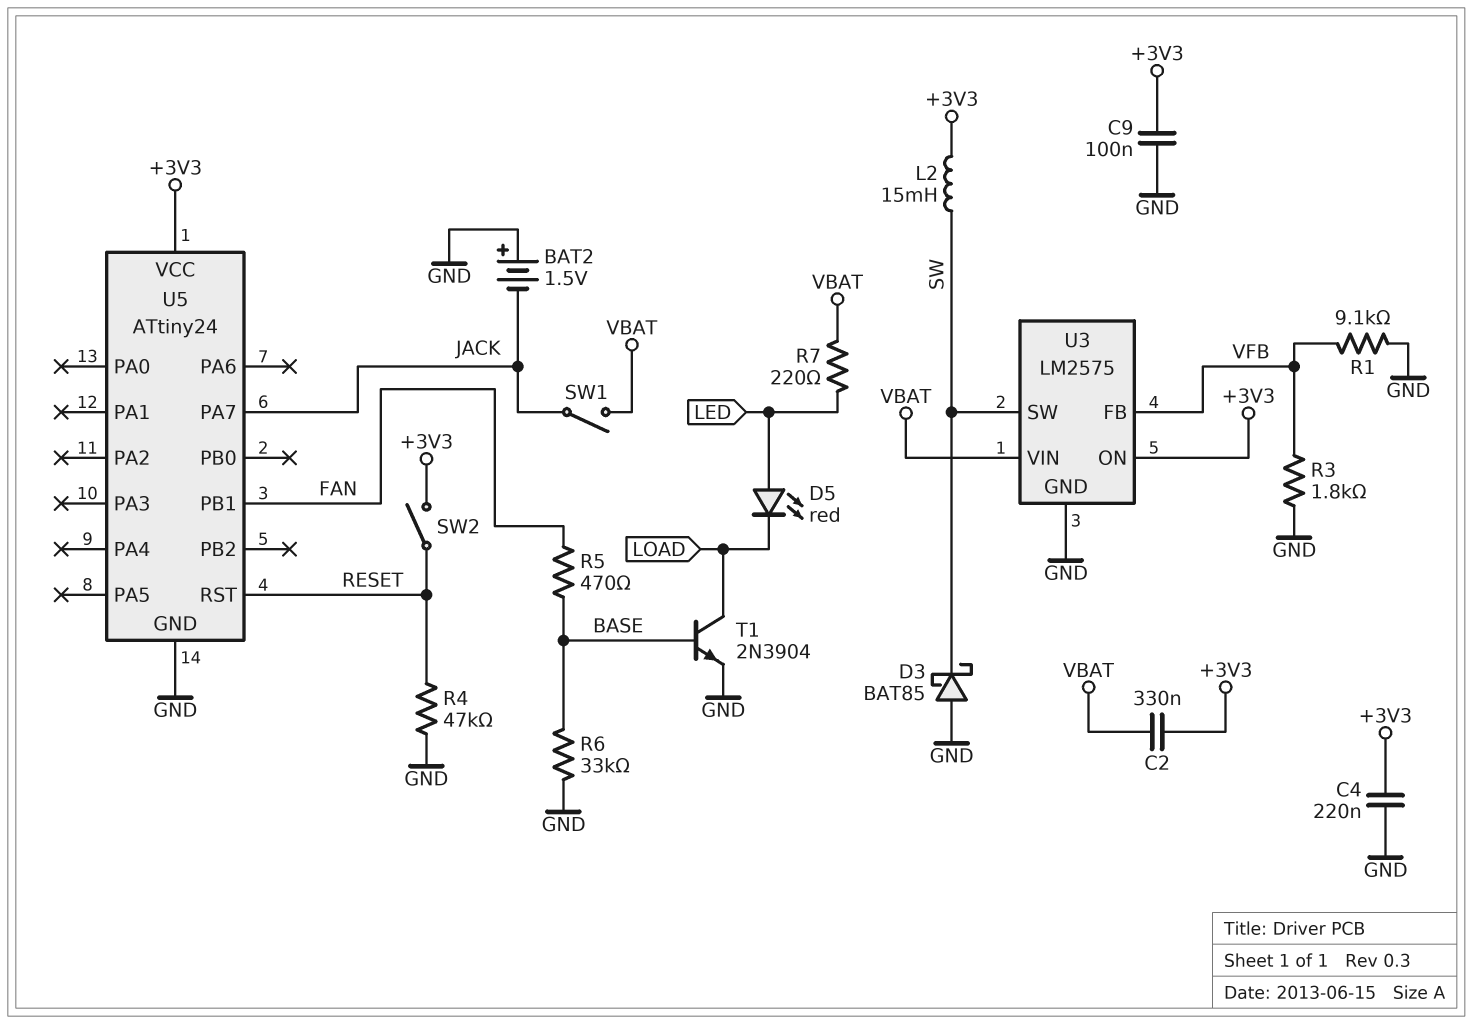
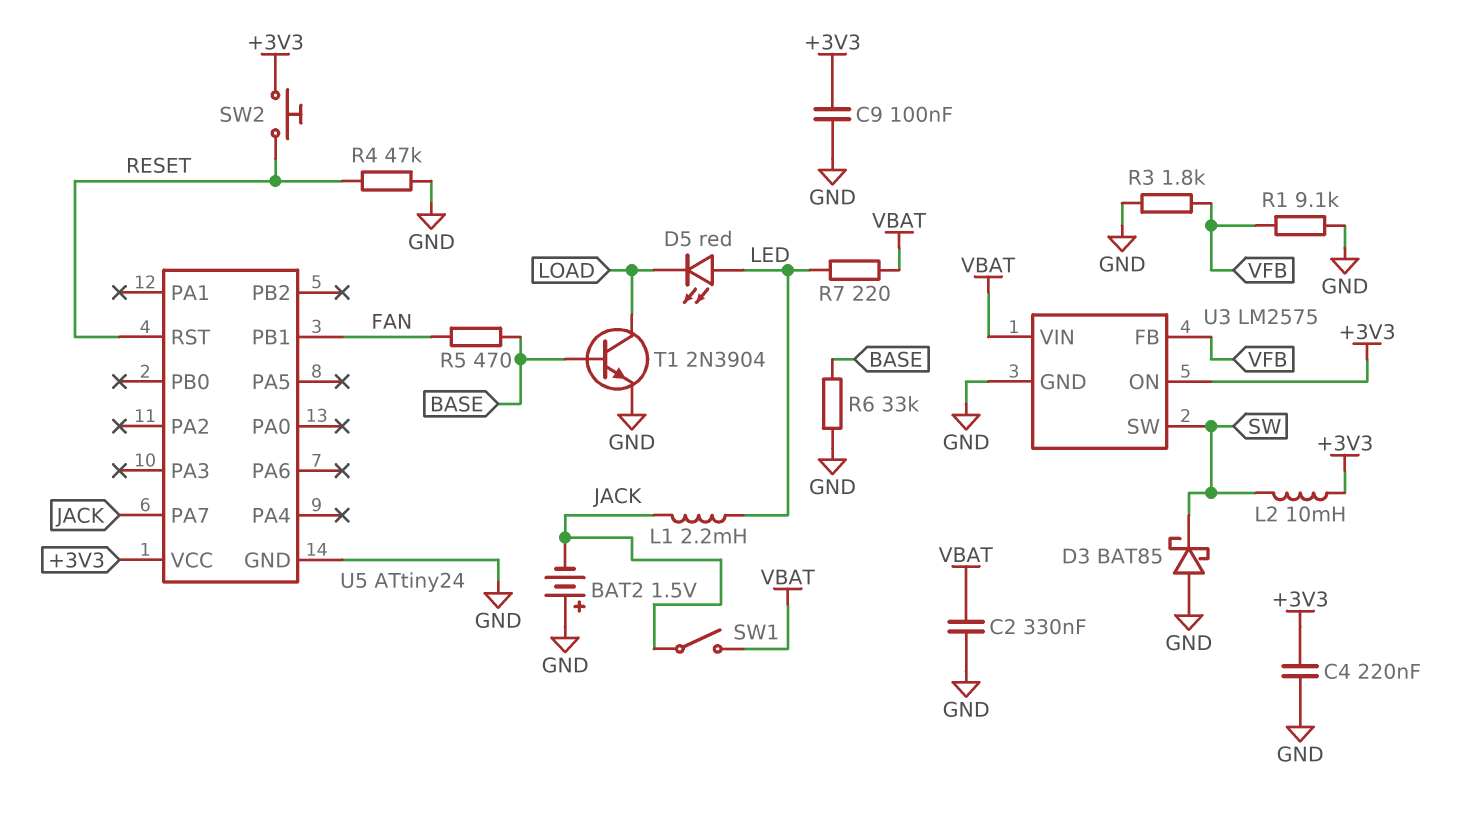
C2: 330nF (+3V3, VBAT) -> 330nF (GND, VBAT)
L1: none -> 2.2mH (JACK, LED)
L2: 15mH (+3V3, SW) -> 10mH (+3V3, SW)
SW2: switch (+3V3, RESET) -> button (+3V3, RESET)

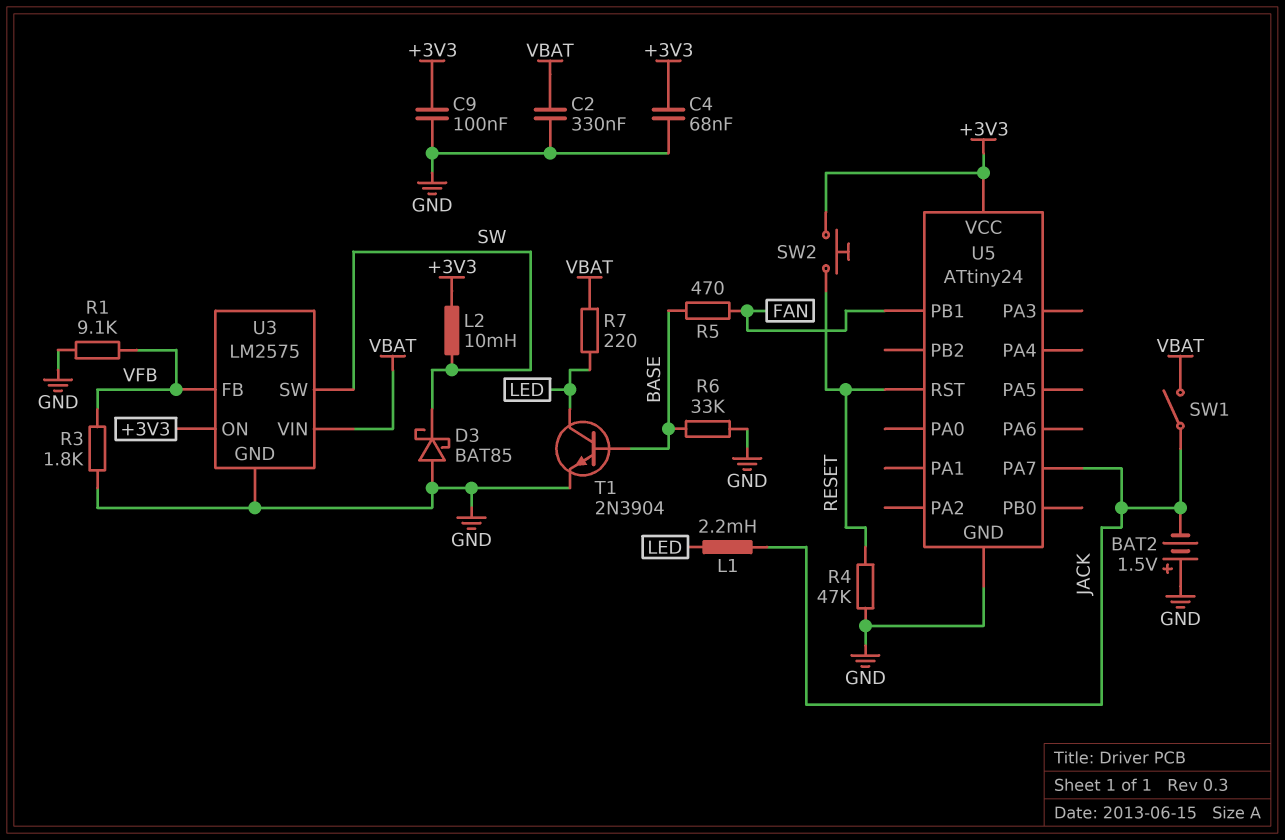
C4: 220nF (+3V3, GND) -> 68nF (+3V3, GND)
D5: LED red (A LED, K LOAD) -> none
T1: NPN 2N3904 (B BASE, C LOAD, E GND) -> NPN 2N3904 (B BASE, C LED, E GND)

